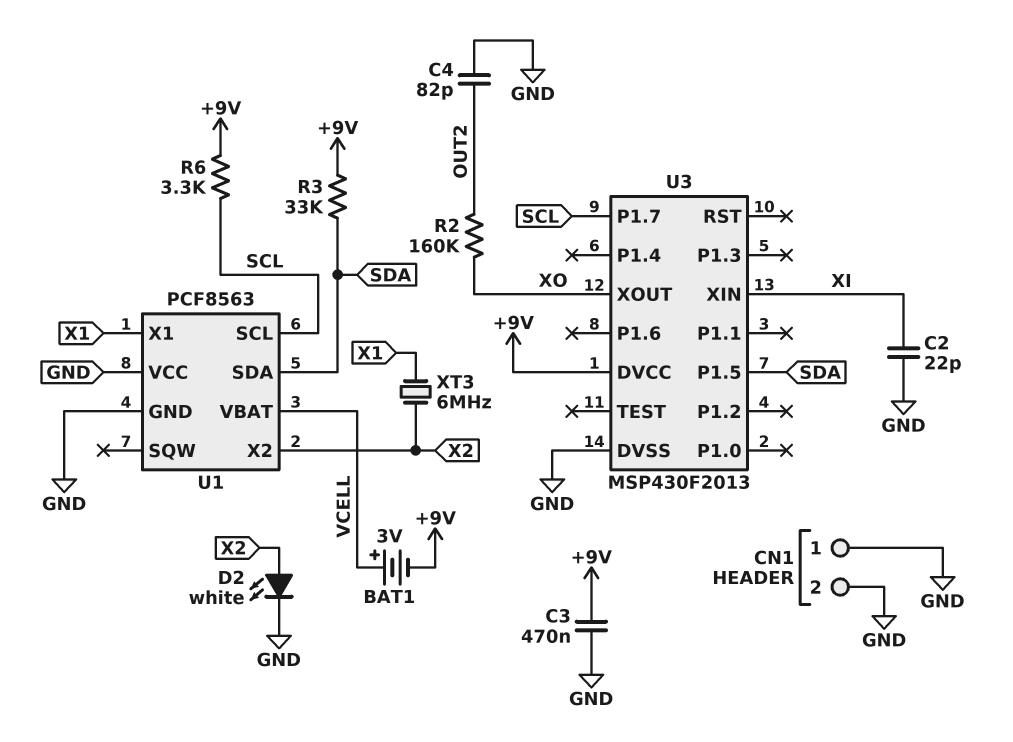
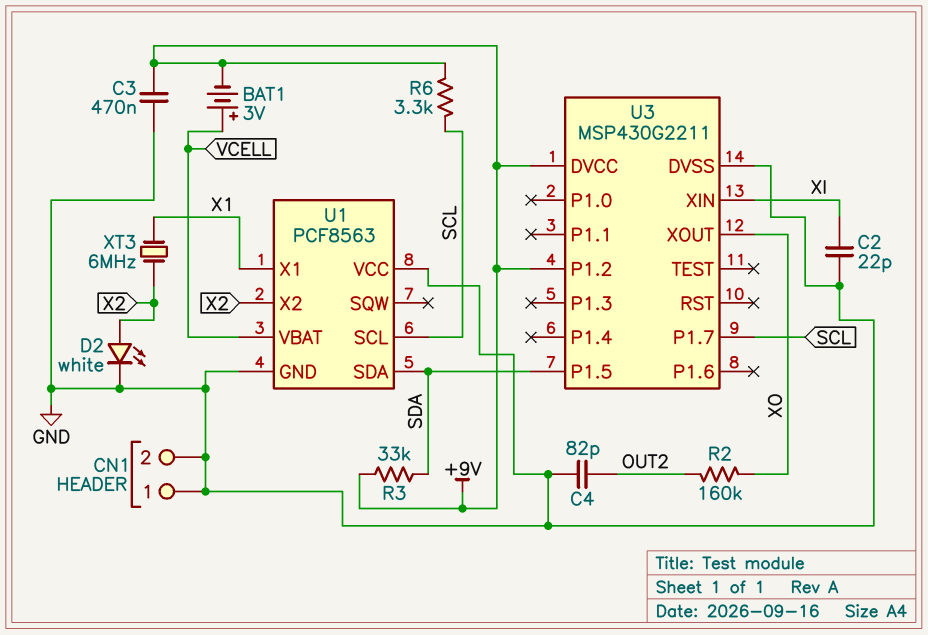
U3: MSP430F2013 -> MSP430G2211
U3 pin P1.2: none -> +9V

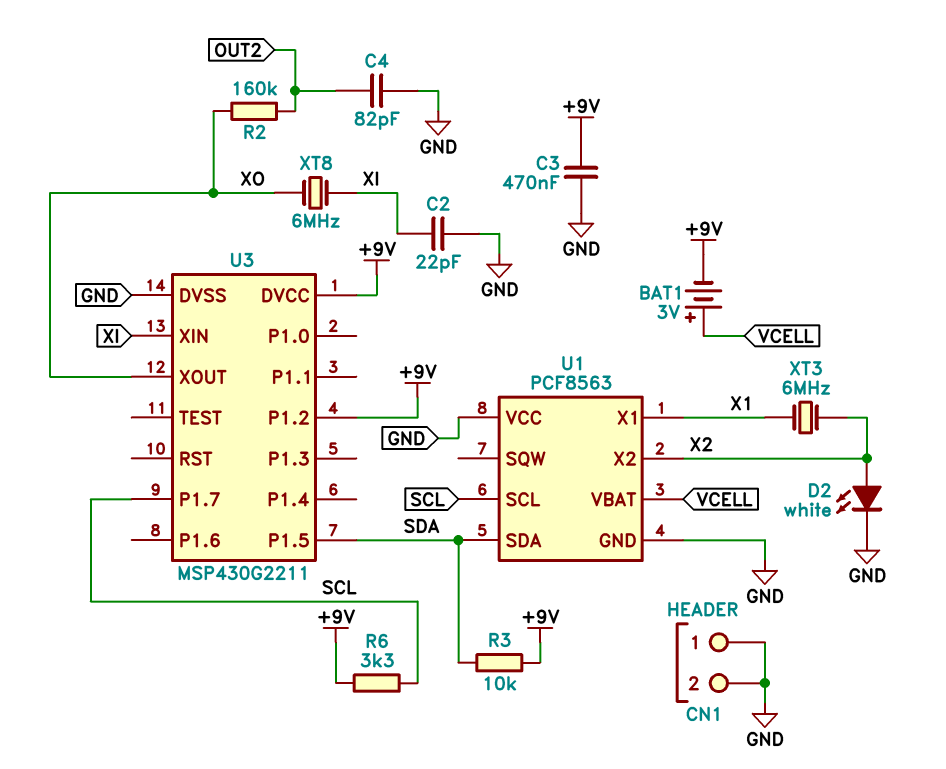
R3: 33k (+9V, SDA) -> 10k (+9V, SDA)
XT8: none -> 6MHz (XI, XO)

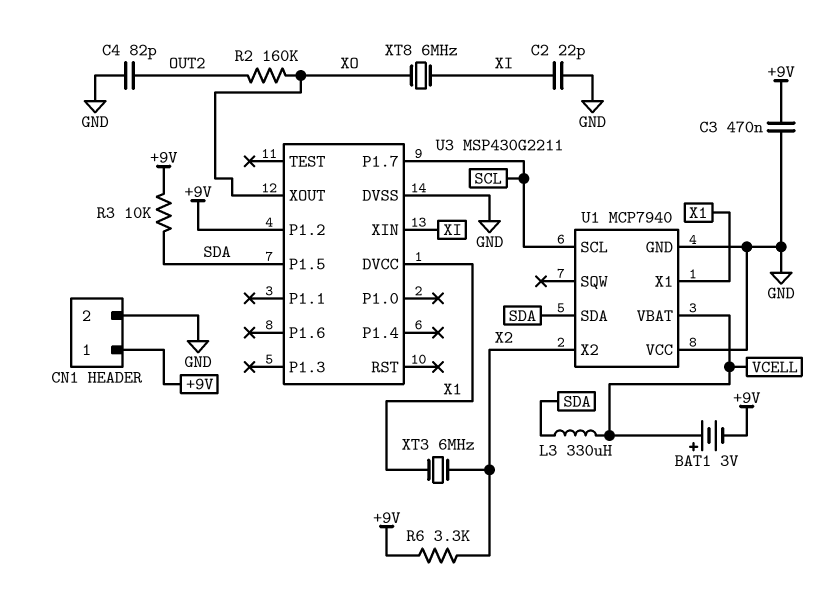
CN1 pin 1: GND -> +9V
D2: LED white (A X2, K GND) -> none
L3: none -> 330uH (SDA, VCELL)
R6: 3.3k (+9V, SCL) -> 3.3k (+9V, X2)
U1: PCF8563 -> MCP7940
U3 pin DVCC: +9V -> X1

